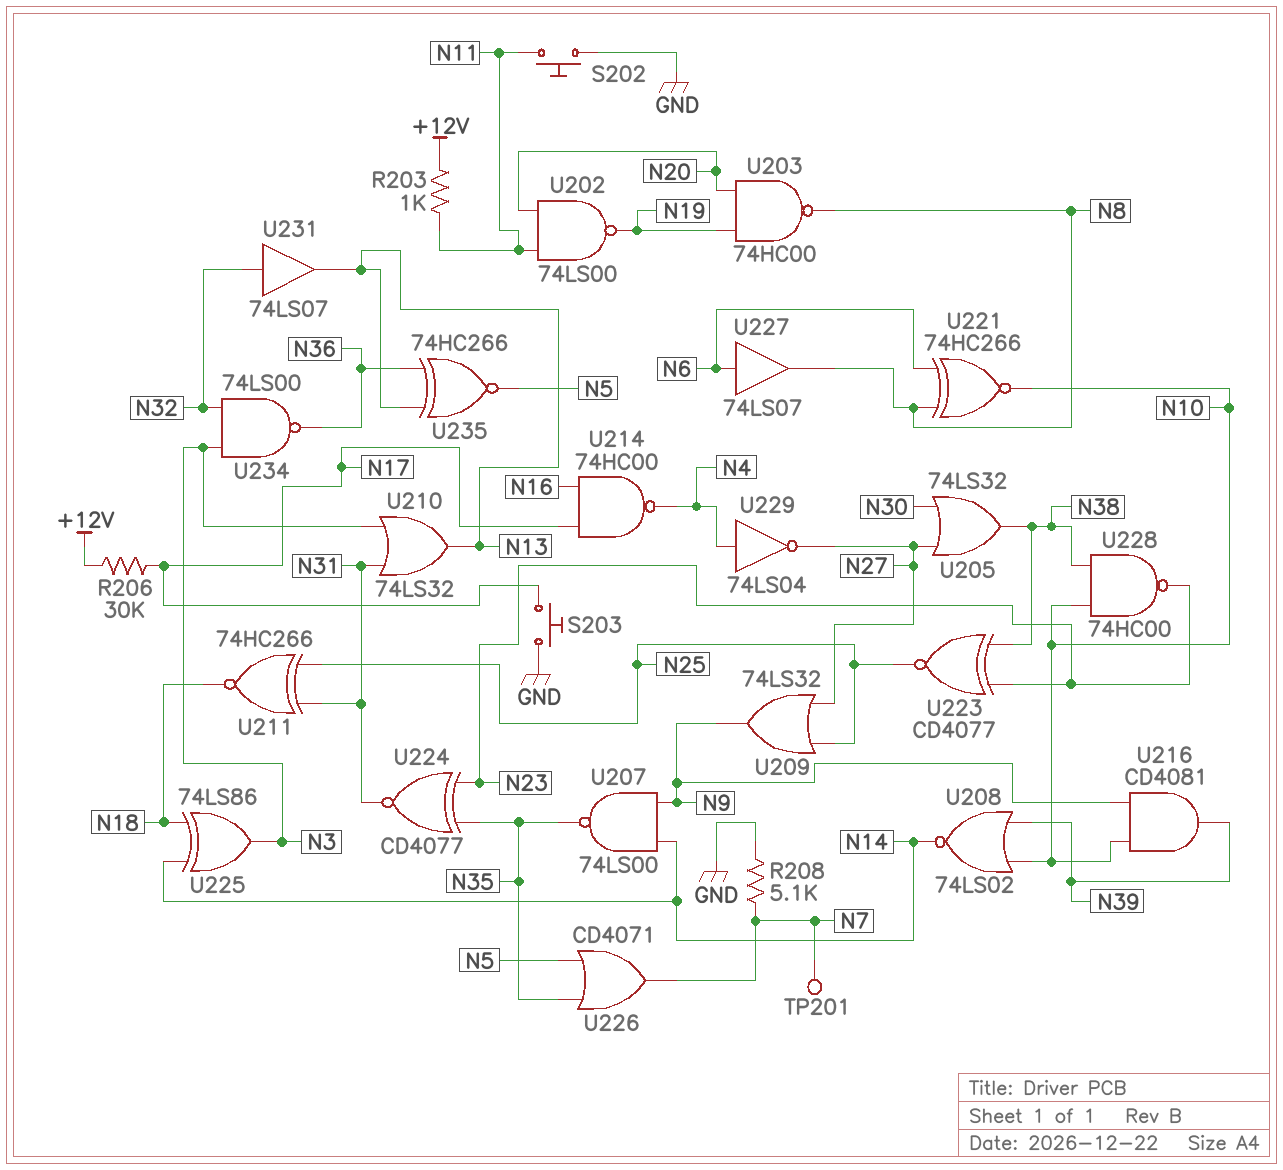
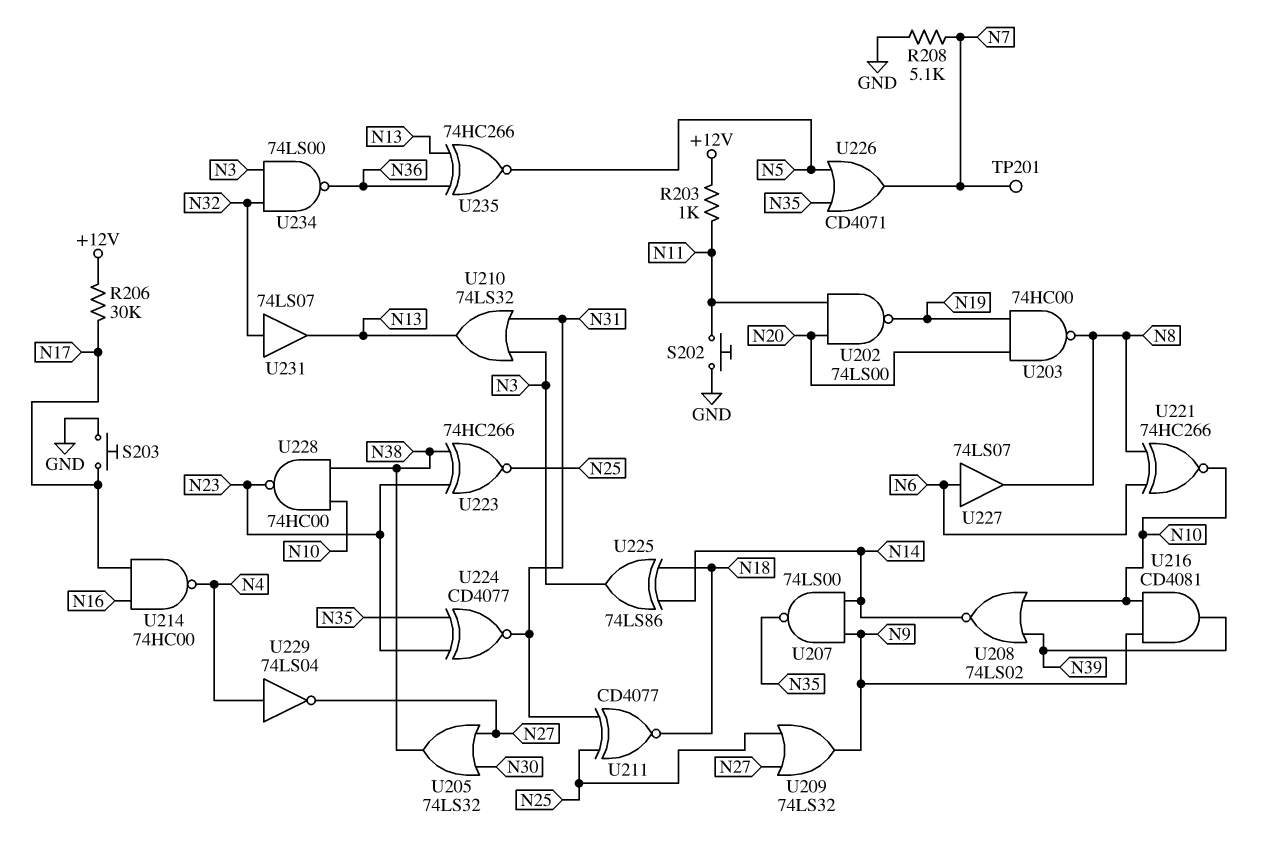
U211: XNOR 74HC266 (in N25, in N31, out N18) -> XNOR CD4077 (in N25, in N31, out N18)
U223: XNOR CD4077 (in N23, in N38, out N25) -> XNOR 74HC266 (in N23, in N38, out N25)

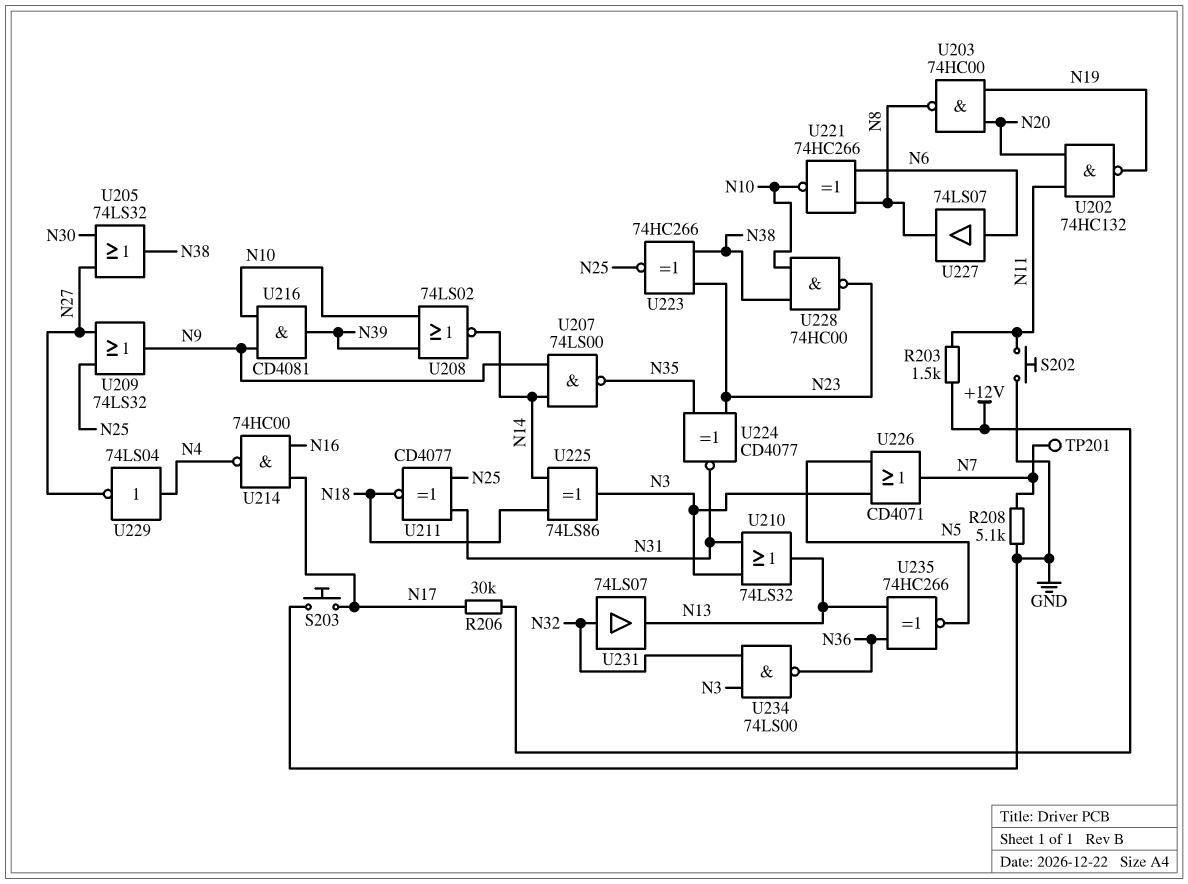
R203: 1k (+12V, N11) -> 1.5k (+12V, N11)
U202: NAND 74LS00 (in N11, in N20, out N19) -> NAND 74HC132 (in N11, in N20, out N19)
U226: OR CD4071 (in N5, in N35, out N7) -> OR CD4071 (in N3, in N5, out N7)

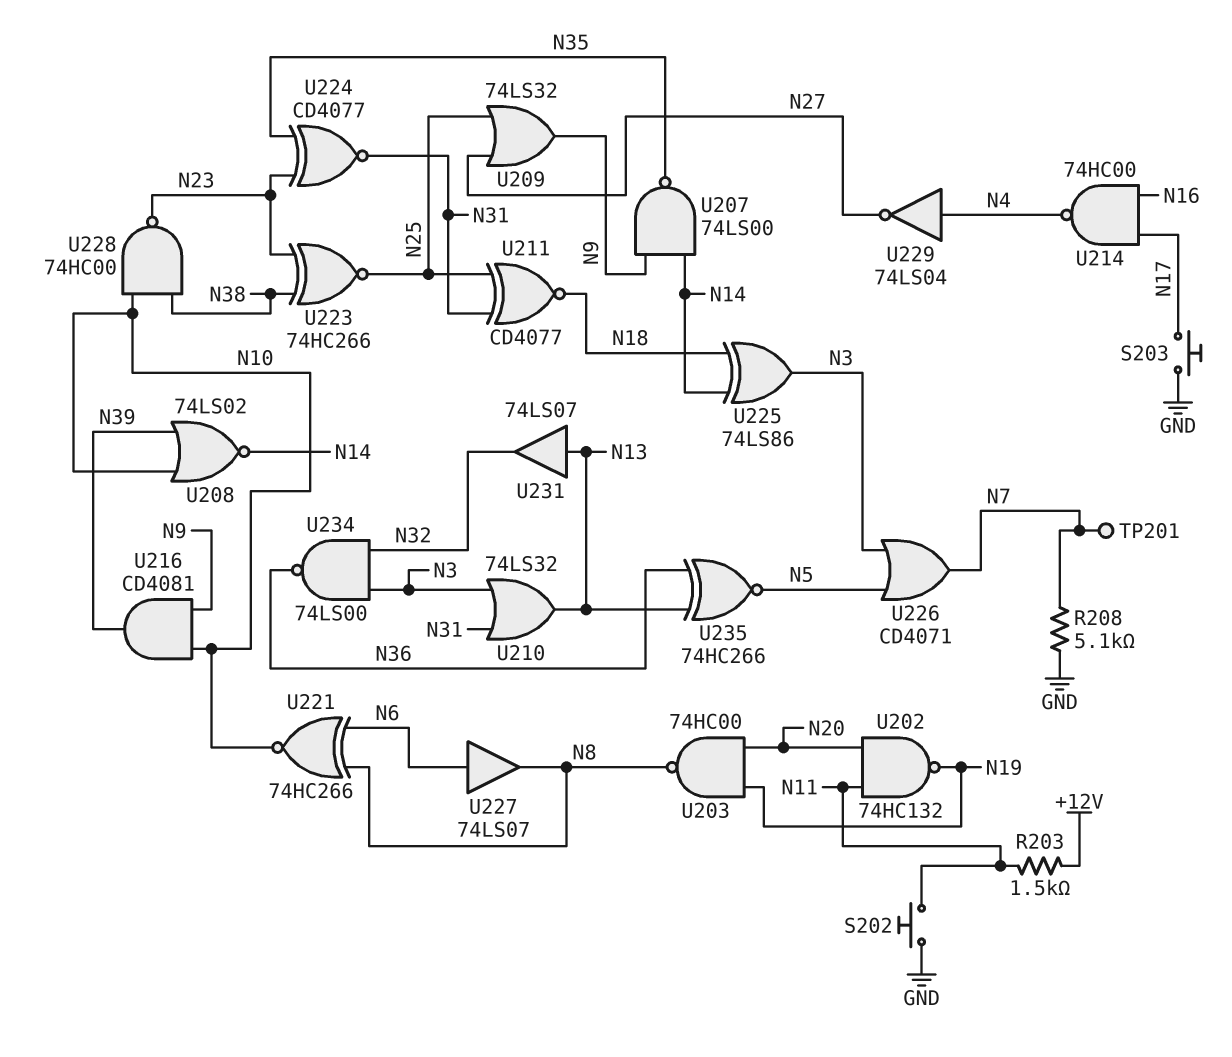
R206: 30k (+12V, N17) -> none
U205: OR 74LS32 (in N27, in N30, out N38) -> none
U231: buffer 74LS07 (in N32, out N13) -> buffer 74LS07 (in N13, out N32)

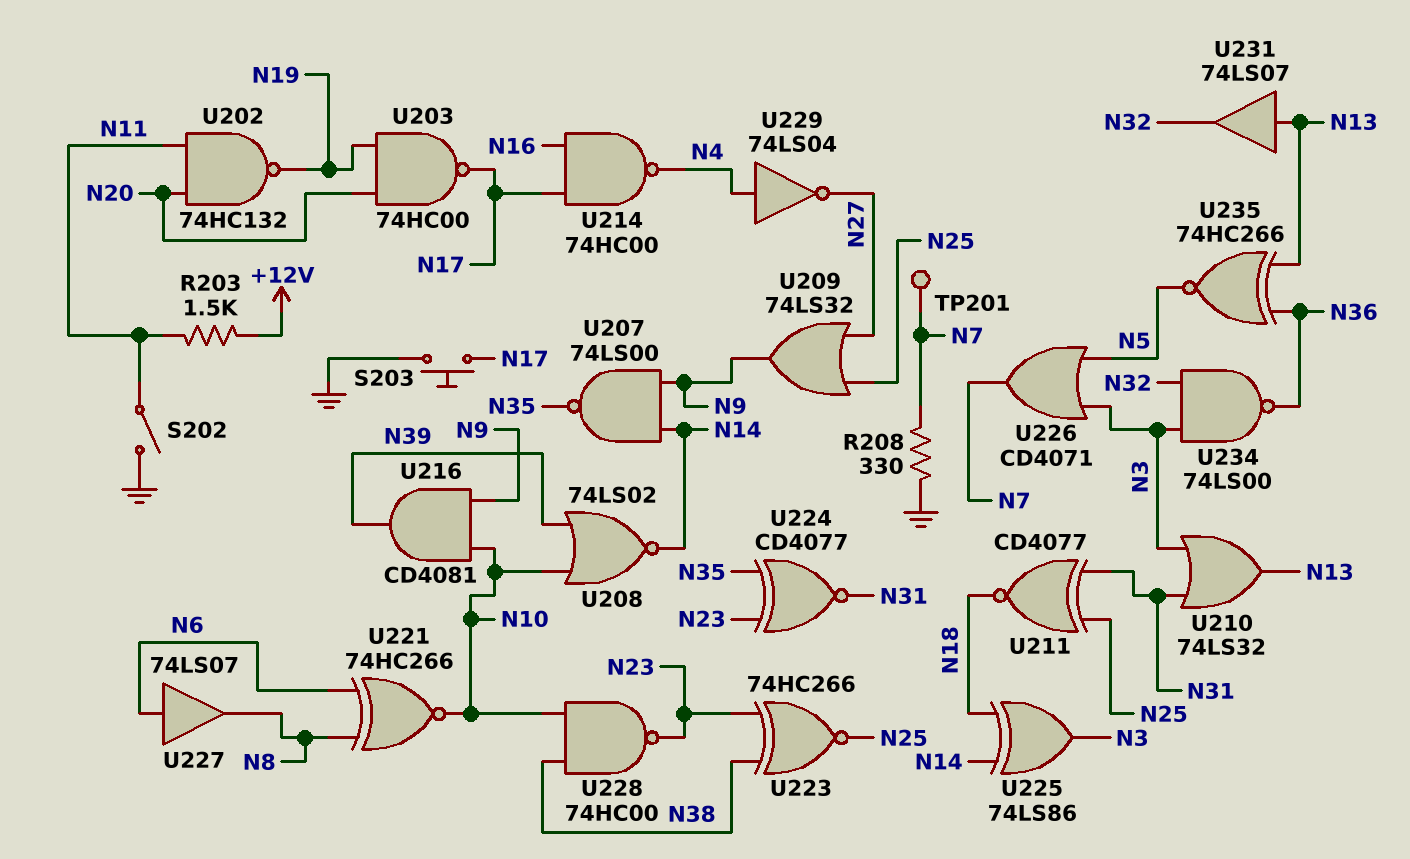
R208: 5.1k (GND, N7) -> 330 (GND, N7)
S202: button (GND, N11) -> switch (GND, N11)
U203: NAND 74HC00 (in N19, in N20, out N8) -> NAND 74HC00 (in N19, in N20, out N17)

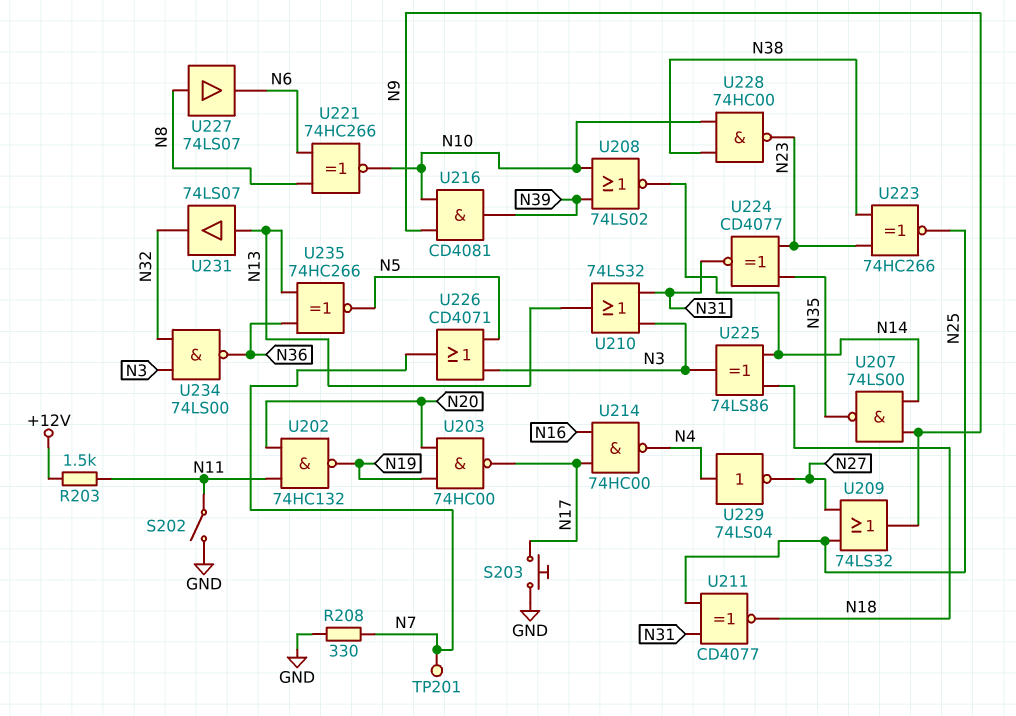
U227: buffer 74LS07 (in N6, out N8) -> buffer 74LS07 (in N8, out N6)

